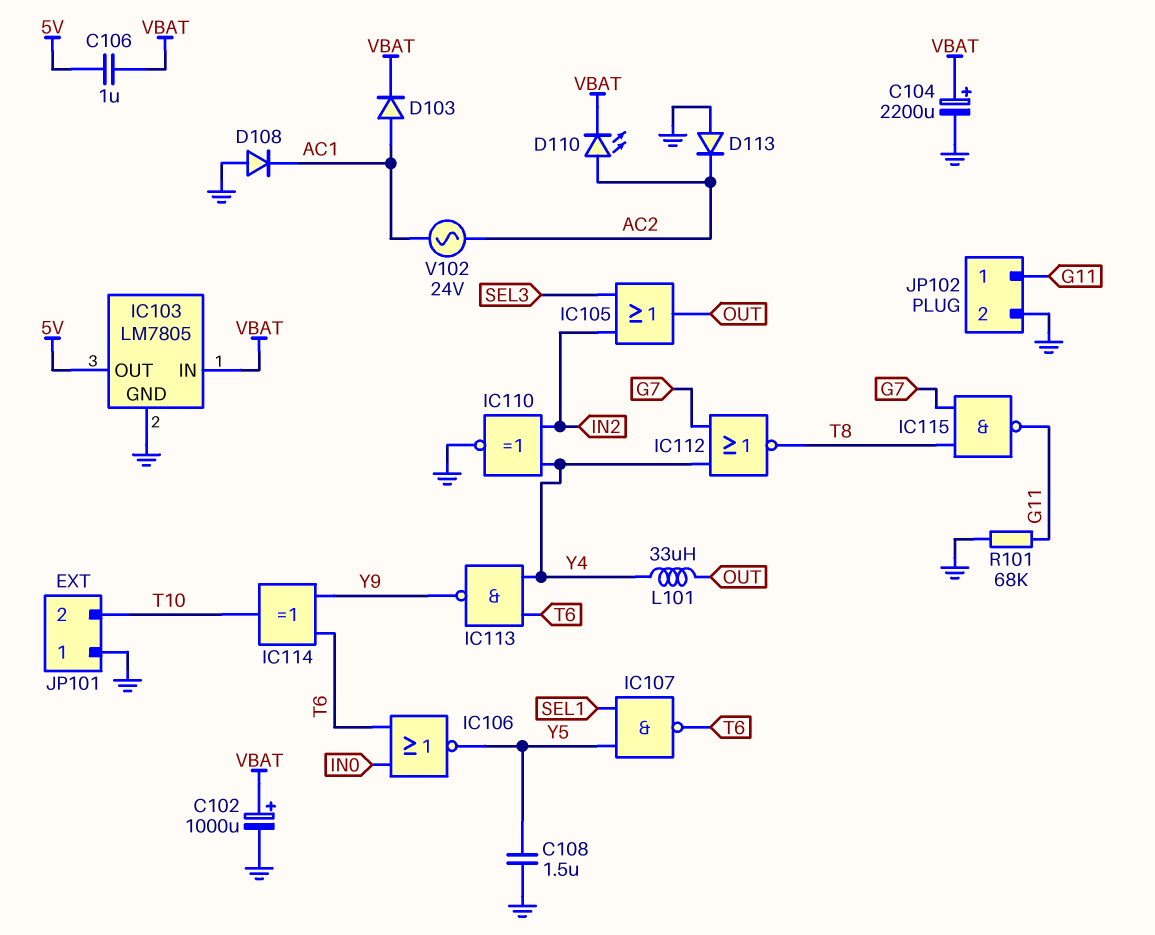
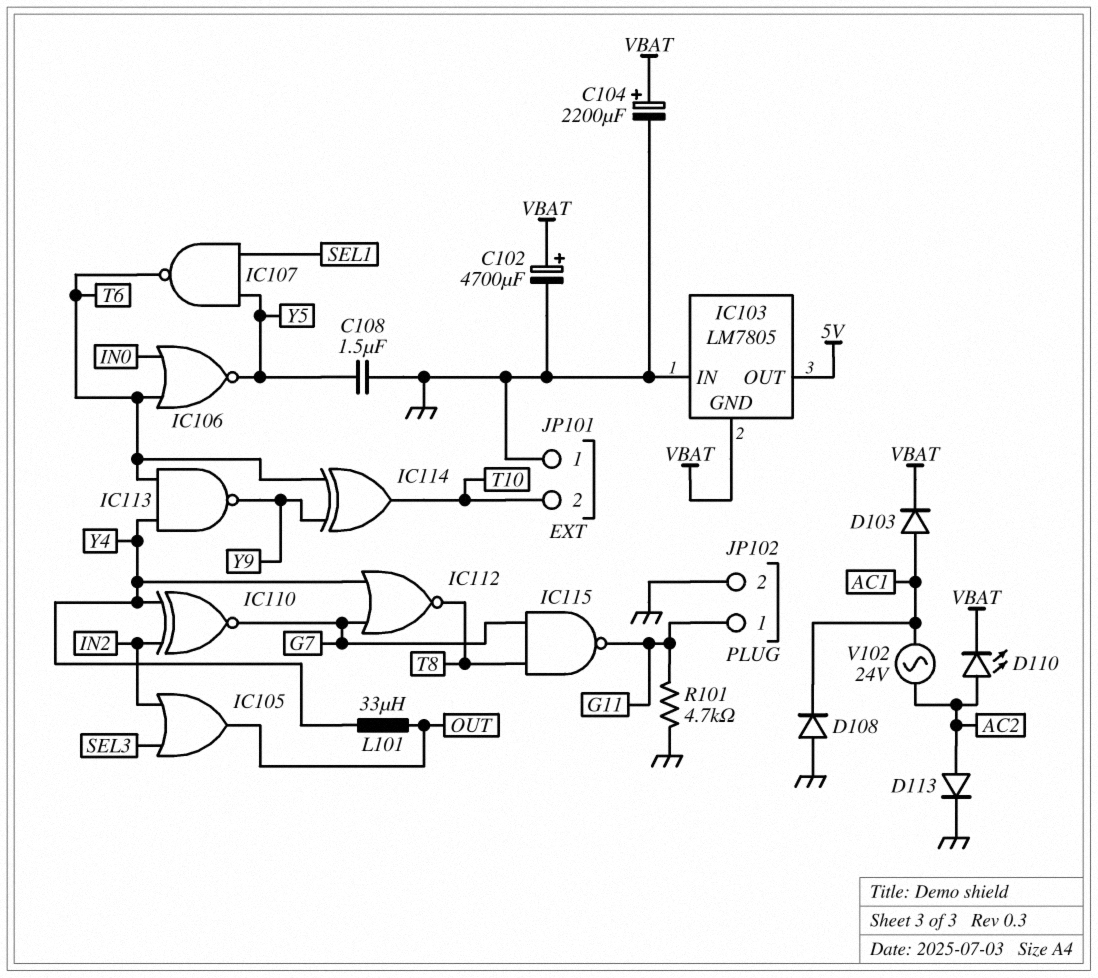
C102: 1000uF (plus VBAT, minus GND) -> 4700uF (plus VBAT, minus GND)
C106: 1uF (5V, VBAT) -> none
D113: diode (A GND, K AC2) -> diode (A AC2, K GND)
IC103 pin GND: GND -> VBAT
IC103 pin IN: VBAT -> GND
IC110: XNOR (in IN2, in Y4, out GND) -> XNOR (in IN2, in Y4, out G7)
R101: 68k (G11, GND) -> 4.7k (G11, GND)

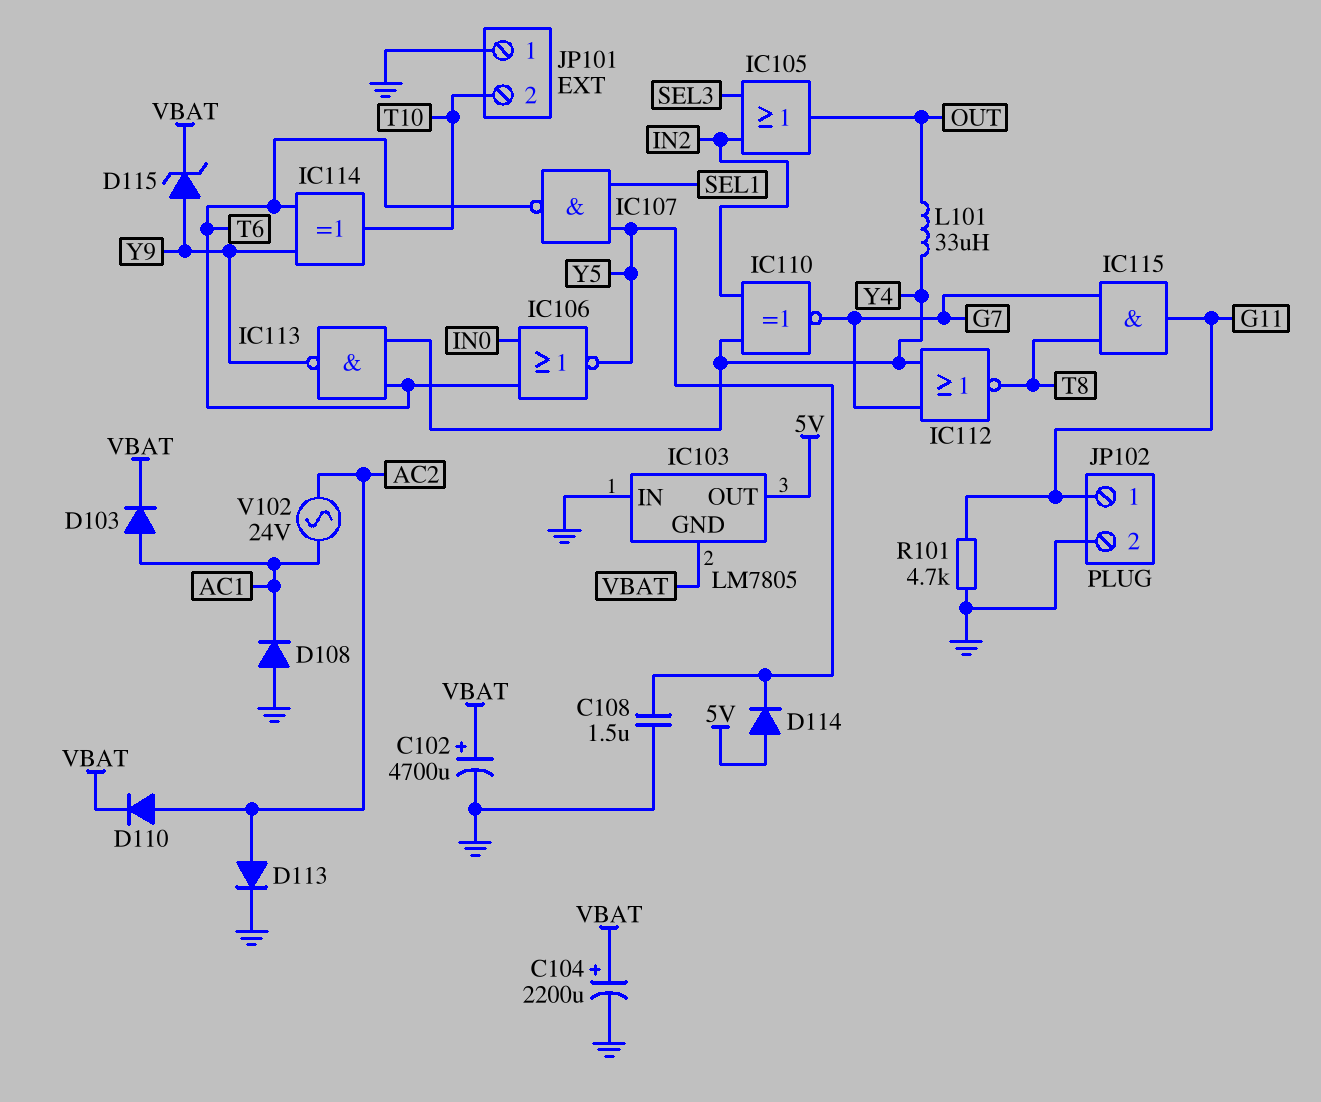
D110: LED (A AC2, K VBAT) -> diode (A AC2, K VBAT)
D114: none -> diode (A 5V, K Y5)
D115: none -> zener (A Y9, K VBAT)
IC115: NAND (in G7, in T8, out G11) -> AND (in G7, in T8, out G11)

